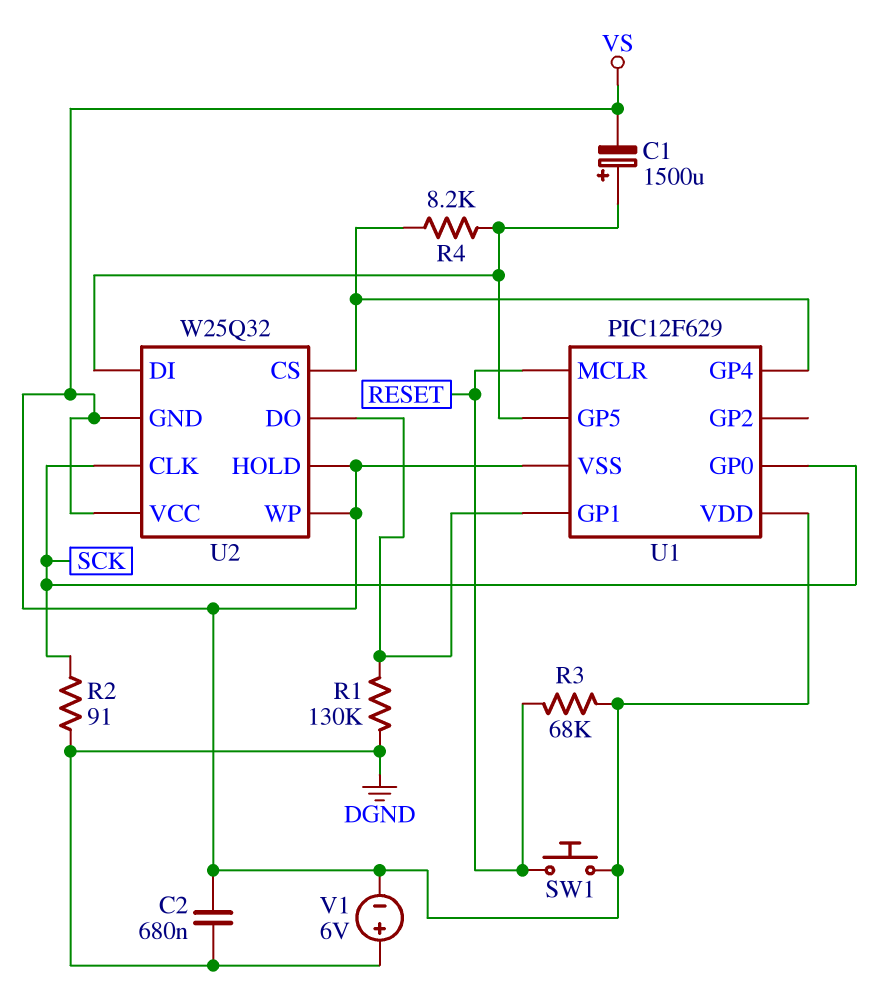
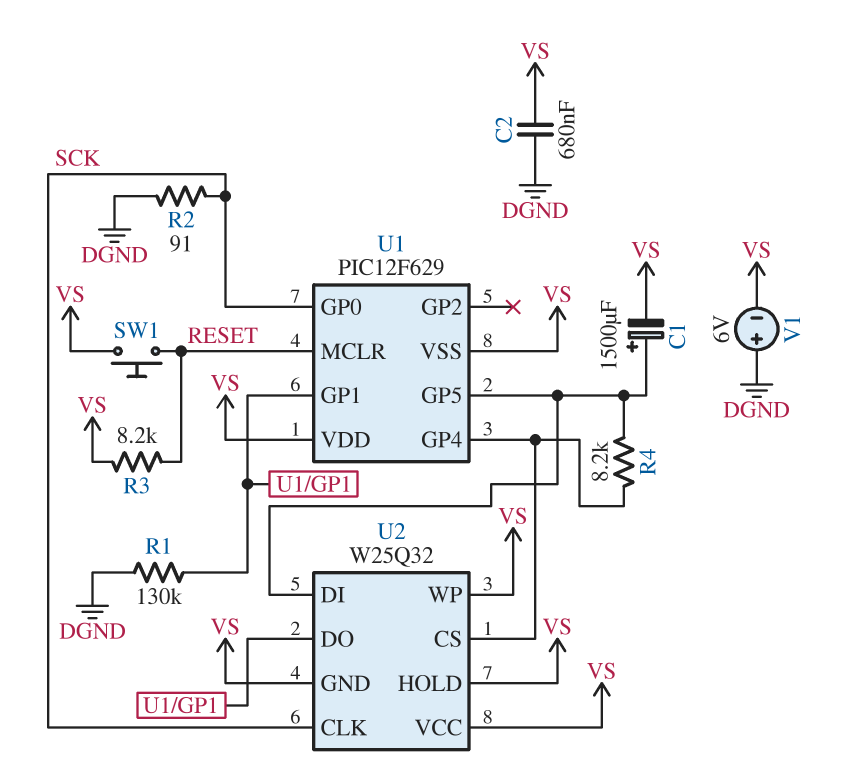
R3: 68k (RESET, VS) -> 8.2k (RESET, VS)

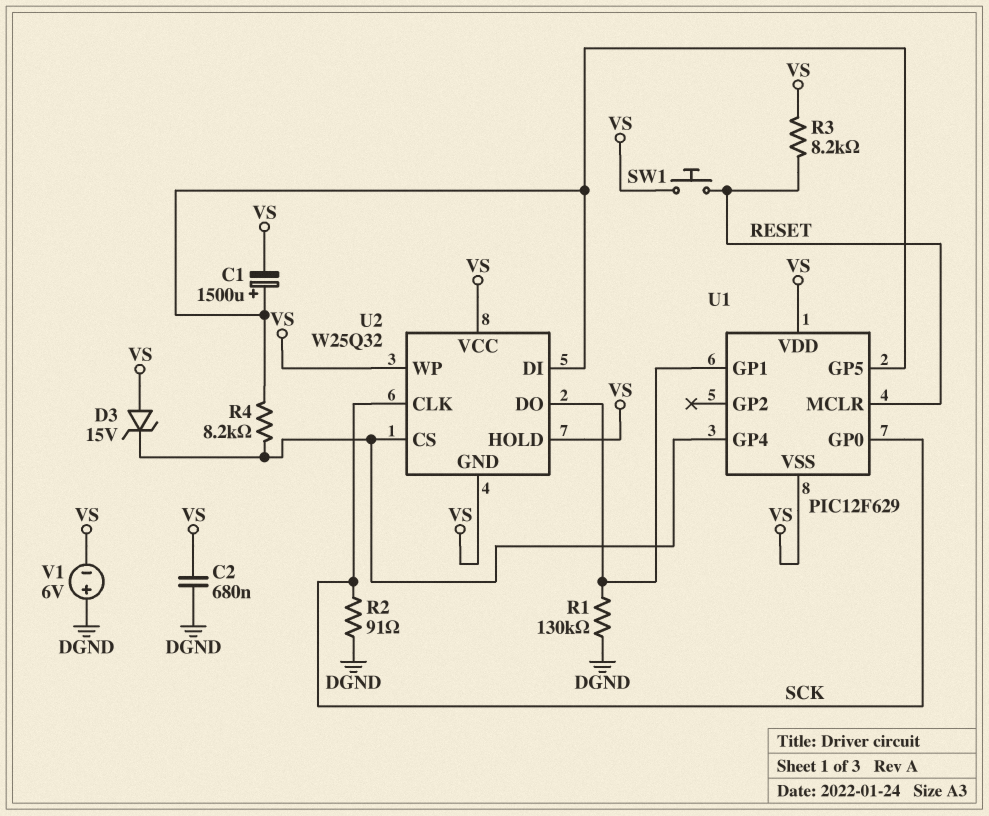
D3: none -> zener 15V (A VS, K U1/GP4)

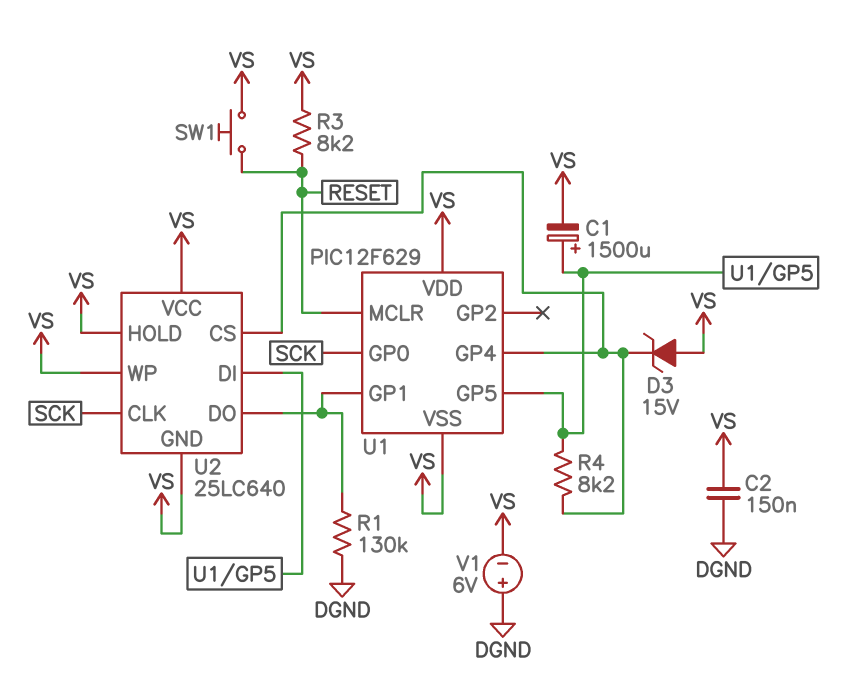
C2: 680nF (DGND, VS) -> 150nF (DGND, VS)
R2: 91 (DGND, SCK) -> none
U2: W25Q32 -> 25LC640

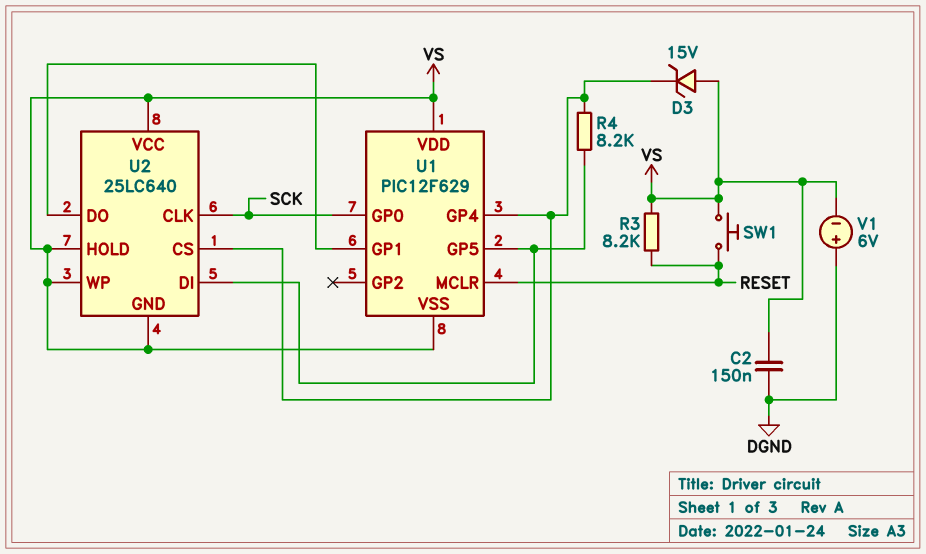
C1: 1500uF (plus U1/GP5, minus VS) -> none
R1: 130k (DGND, U1/GP1) -> none

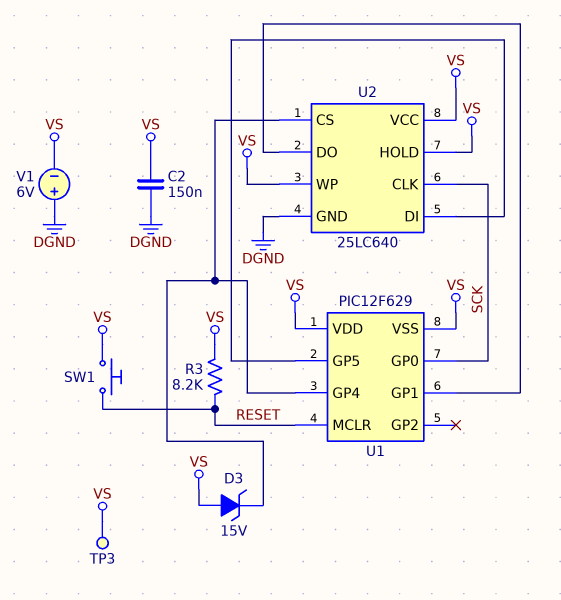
R4: 8.2k (U1/GP4, U1/GP5) -> none
TP3: none -> test point (VS)
U2 pin GND: VS -> DGND

